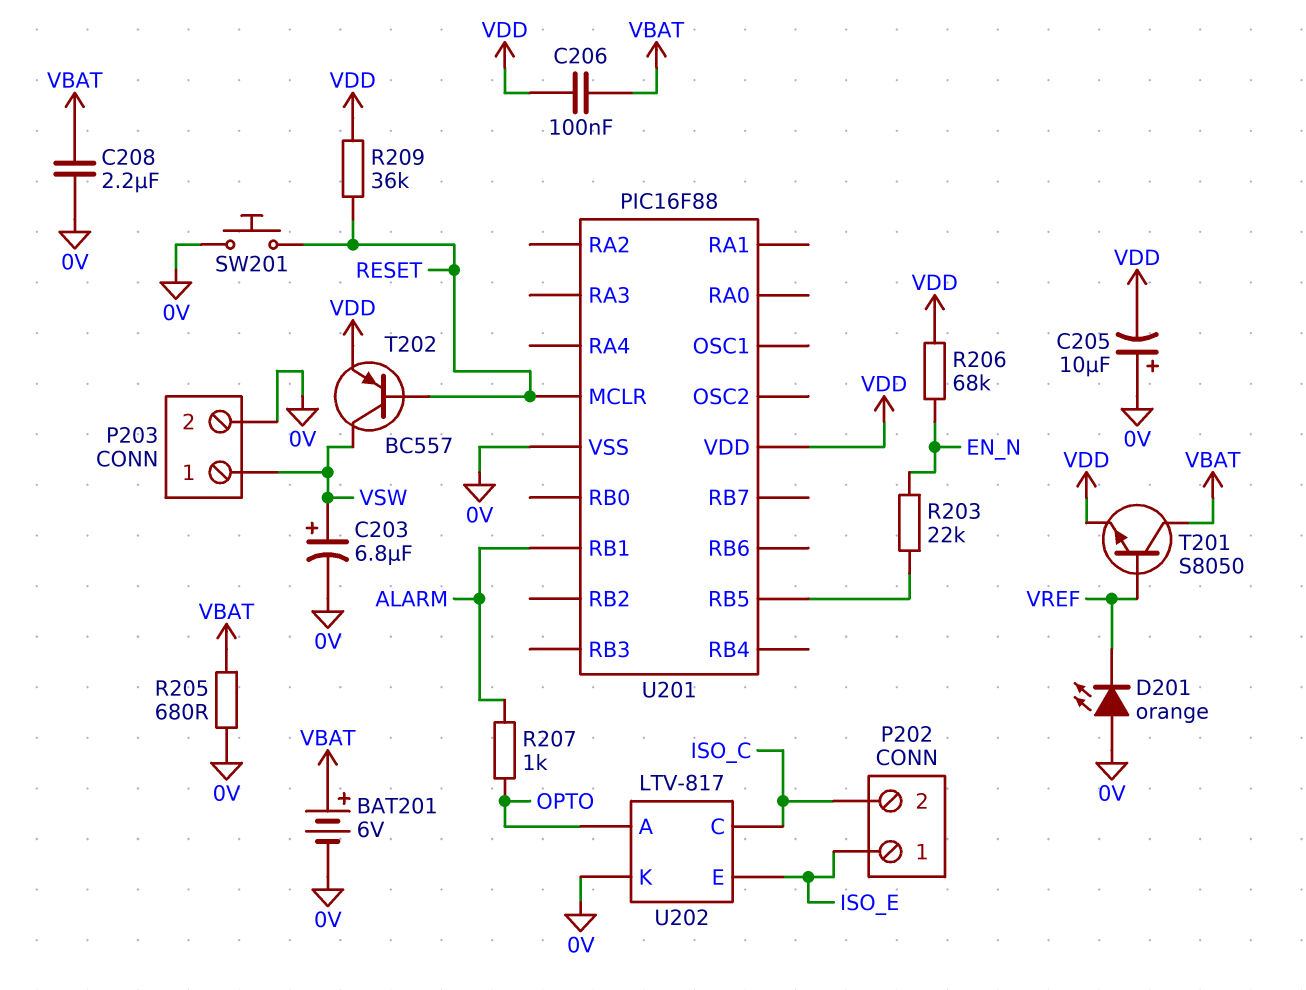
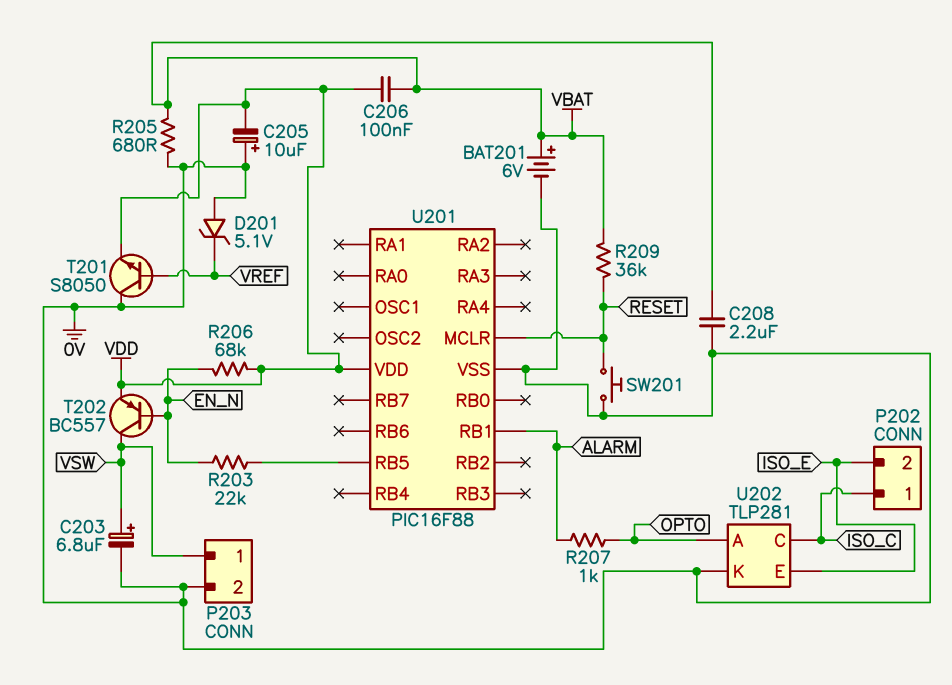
D201: LED orange (A 0V, K VREF) -> zener 5.1V (A 0V, K VREF)
P202 pin 1: ISO_E -> ISO_C
P202 pin 2: ISO_C -> ISO_E
R209: 36k (RESET, VDD) -> 36k (RESET, VBAT)
T201: NPN S8050 (B VREF, C VBAT, E VDD) -> NPN S8050 (B VREF, C 0V, E VDD)
T202: PNP BC557 (B RESET, C VSW, E VDD) -> PNP BC557 (B EN_N, C VSW, E VDD)
U202: LTV-817 -> TLP281

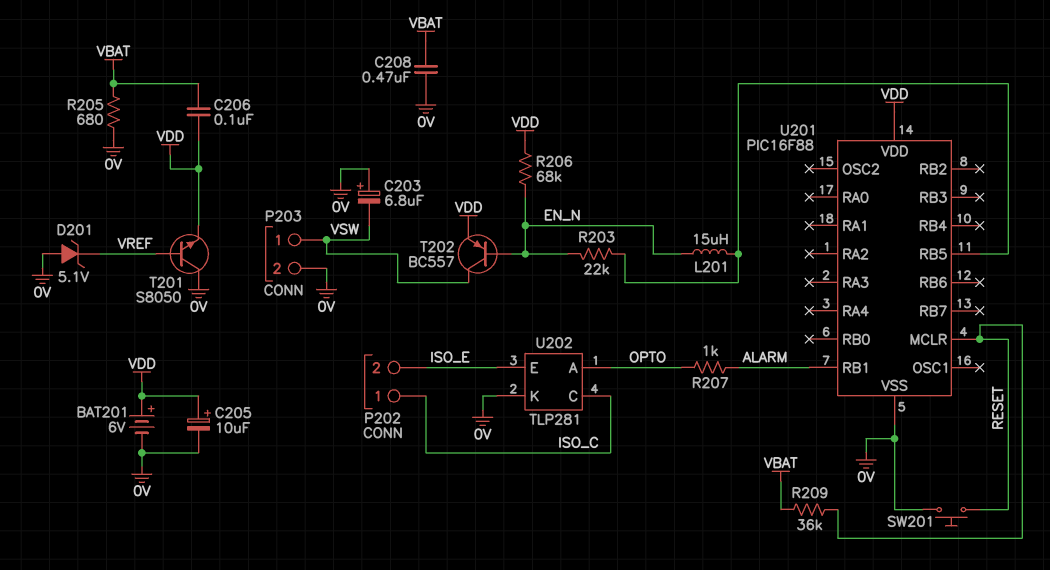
BAT201: 6V (plus VBAT, minus 0V) -> 6V (plus VDD, minus 0V)
C203: 6.8uF (plus VSW, minus 0V) -> 6.8uF (plus 0V, minus VSW)
C205: 10uF (plus 0V, minus VDD) -> 10uF (plus VDD, minus 0V)
C208: 2.2uF (0V, VBAT) -> 470nF (0V, VBAT)
L201: none -> 15uH (EN_N, U201/RB5)

